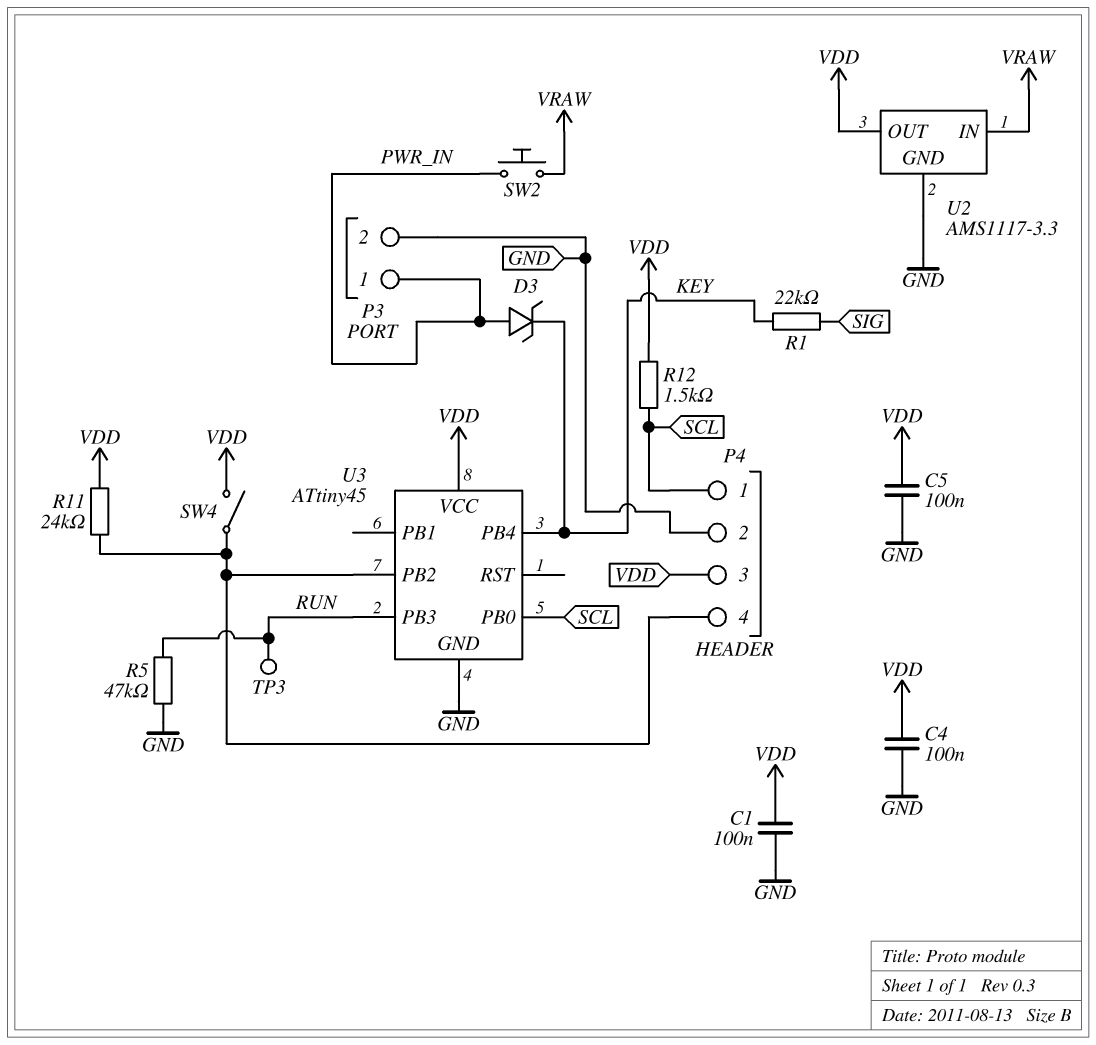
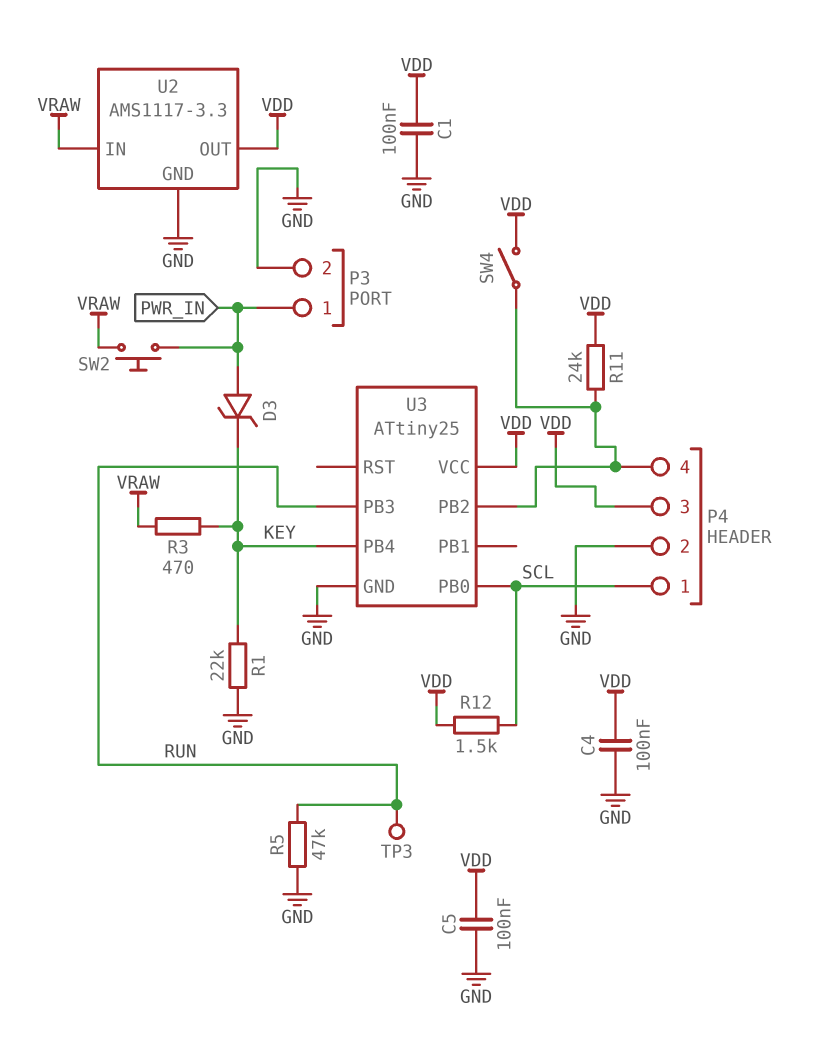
R1: 22k (KEY, SIG) -> 22k (GND, KEY)
R3: none -> 470 (KEY, VRAW)
U3: ATtiny45 -> ATtiny25

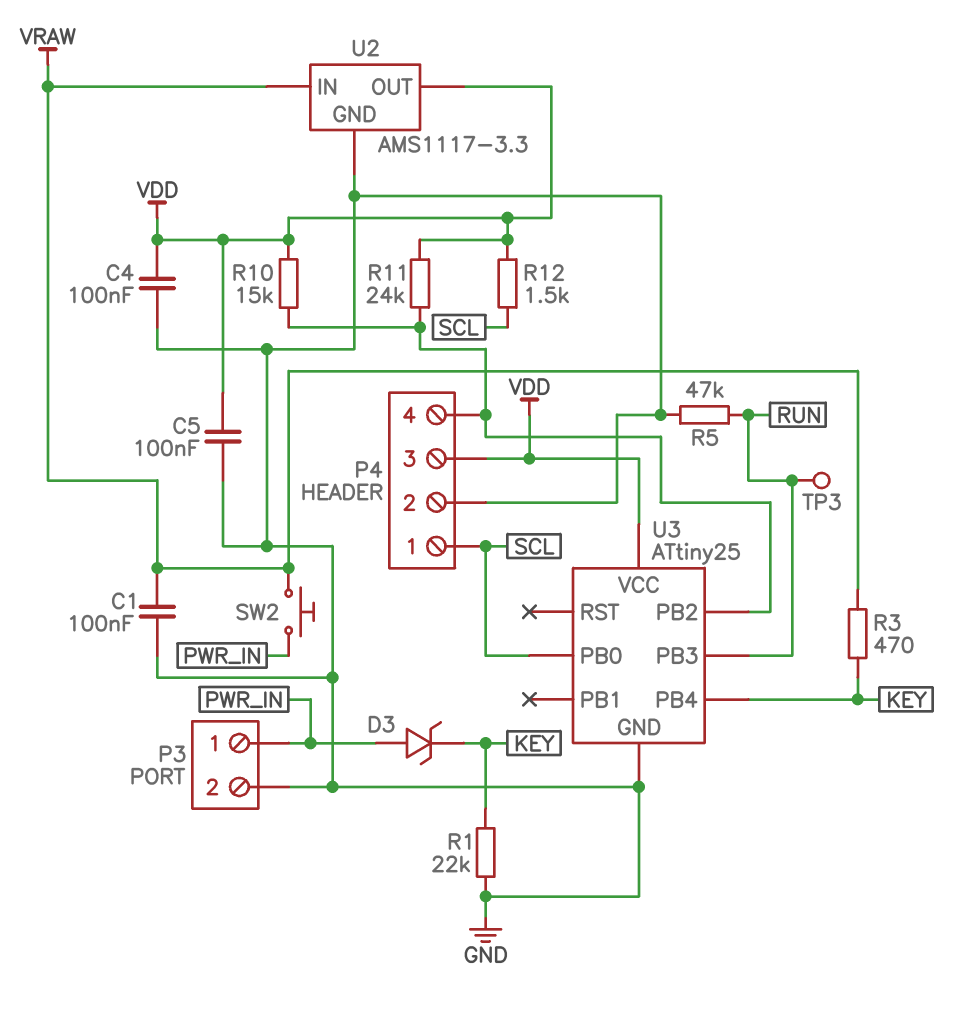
C1: 100nF (GND, VDD) -> 100nF (GND, VRAW)
R10: none -> 15k (P4/4, VDD)
SW4: switch (P4/4, VDD) -> none

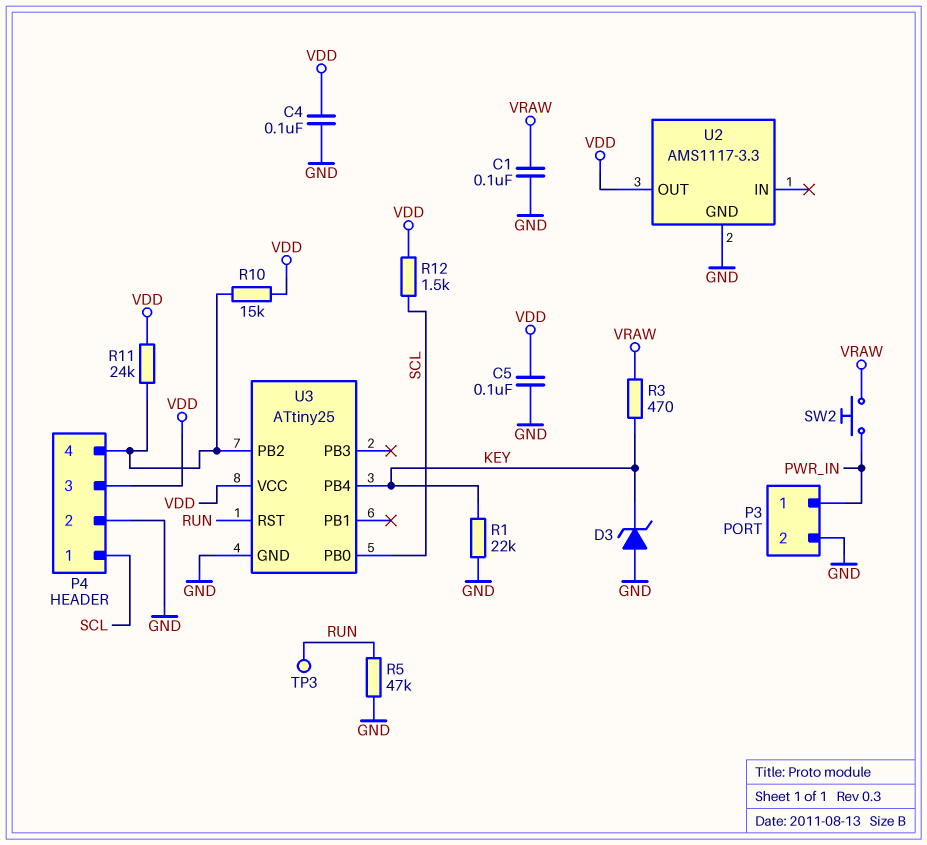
D3: zener (A PWR_IN, K KEY) -> zener (A GND, K KEY)
U2 pin IN: VRAW -> none
U3 pin PB3: RUN -> none
U3 pin RST: none -> RUN

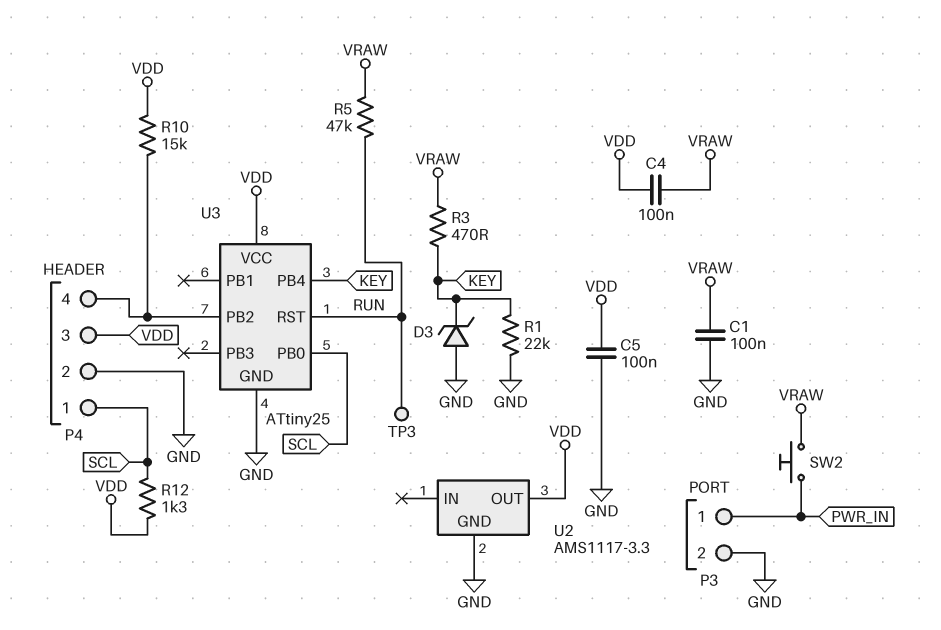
C4: 100nF (GND, VDD) -> 100nF (VDD, VRAW)
R5: 47k (GND, RUN) -> 47k (RUN, VRAW)
R11: 24k (P4/4, VDD) -> none
R12: 1.5k (SCL, VDD) -> 1.3k (SCL, VDD)

